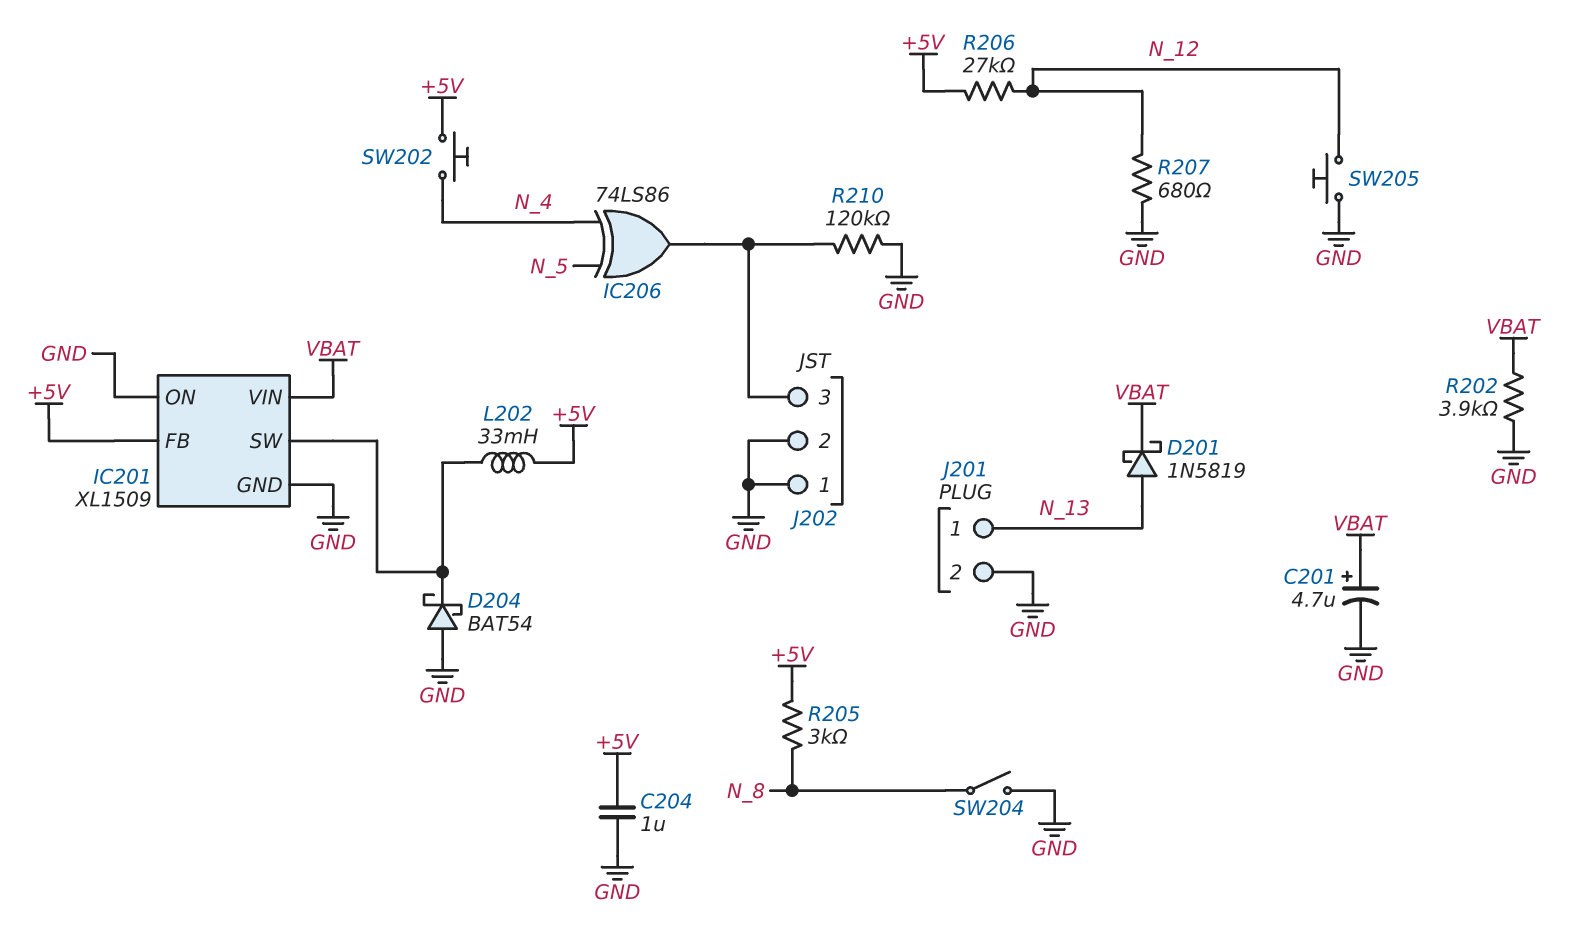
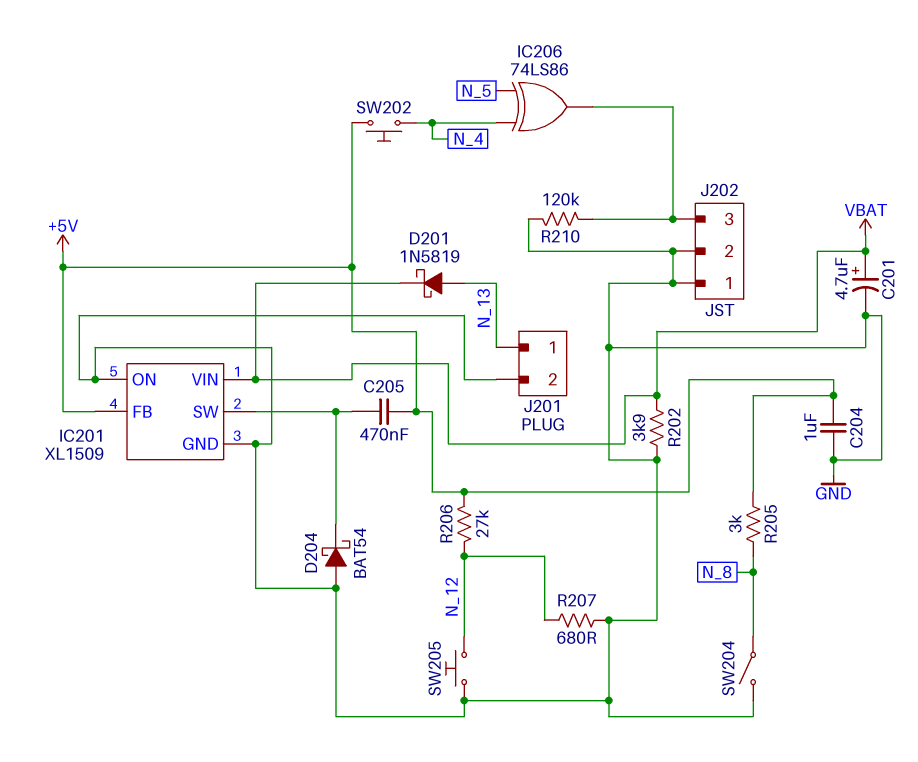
C205: none -> 470nF (+5V, IC201/SW)
L202: 33mH (+5V, IC201/SW) -> none

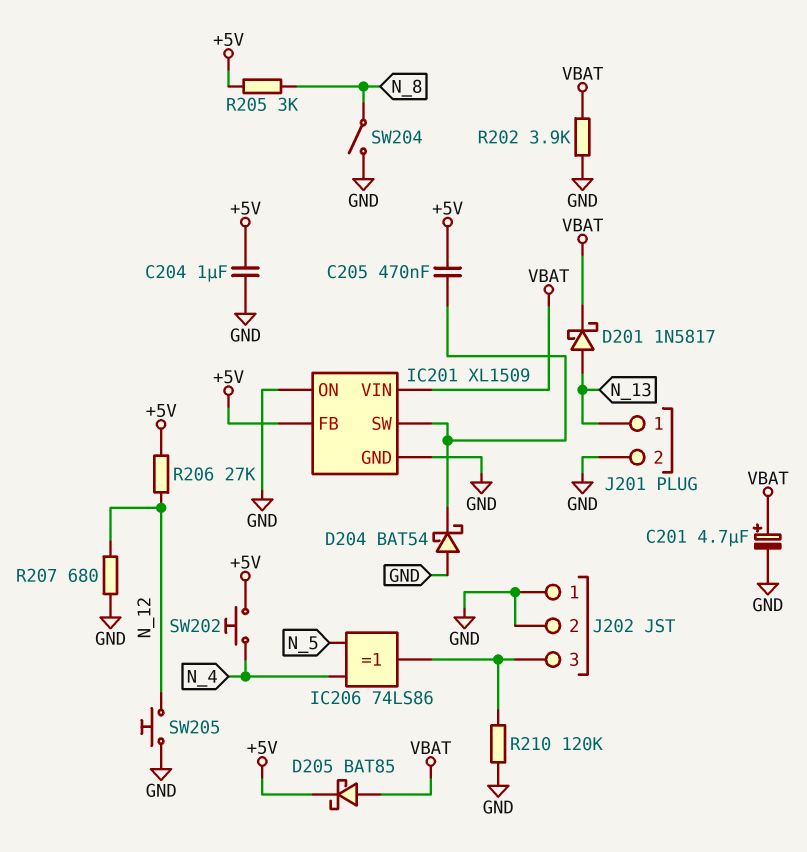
D201: schottky 1N5819 (A N_13, K VBAT) -> schottky 1N5817 (A N_13, K VBAT)
D205: none -> schottky BAT85 (A VBAT, K +5V)

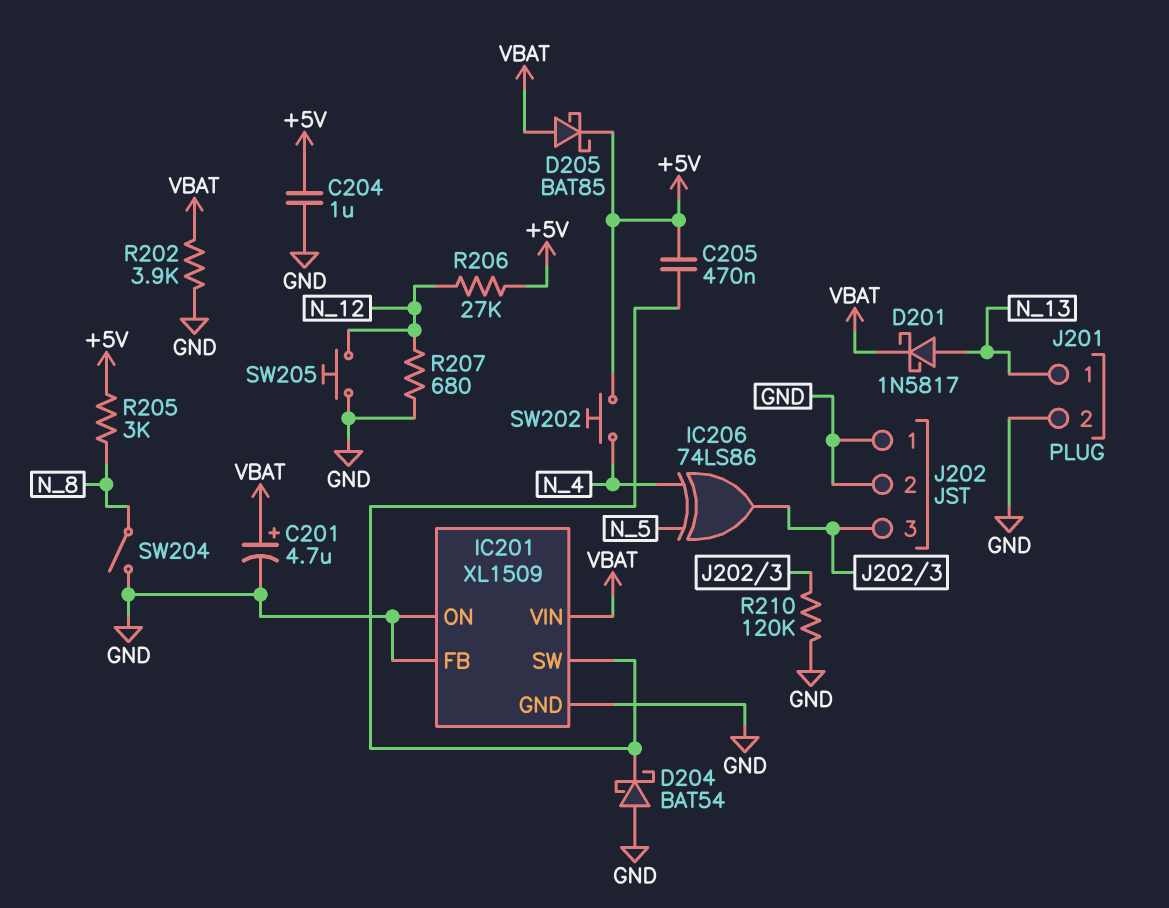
IC201 pin FB: +5V -> GND

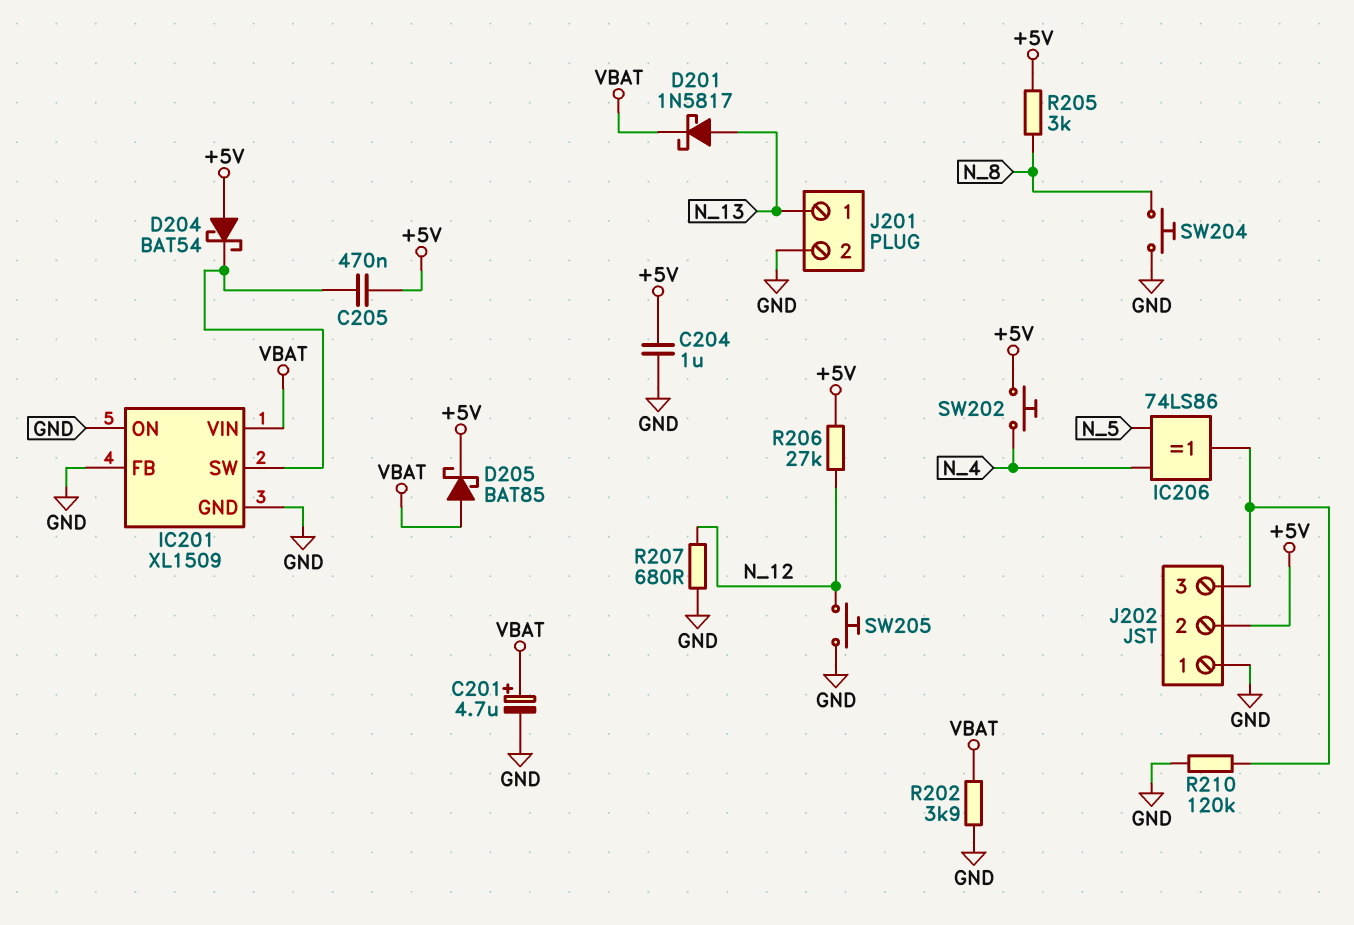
D204: schottky BAT54 (A GND, K IC201/SW) -> schottky BAT54 (A +5V, K IC201/SW)
J202 pin 2: GND -> +5V
SW204: switch (GND, N_8) -> button (GND, N_8)

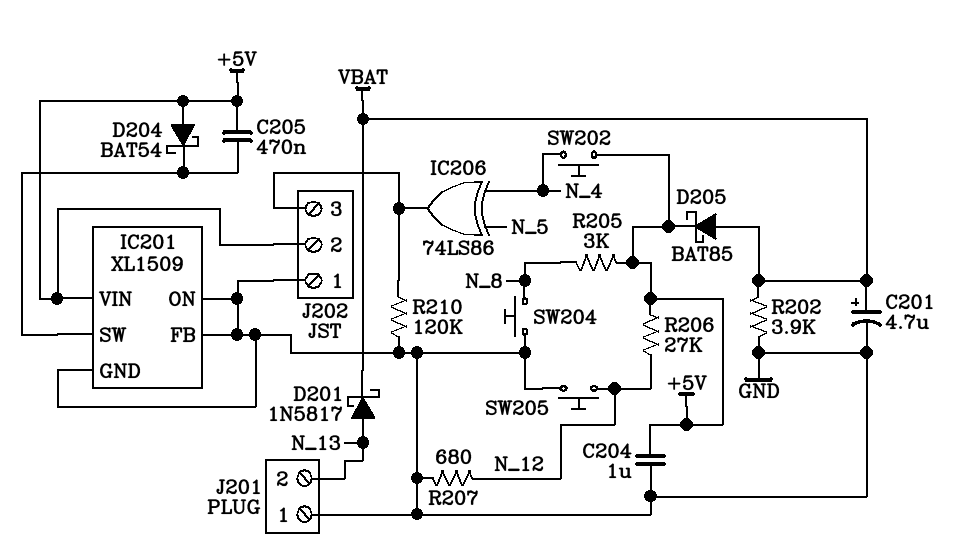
IC201 pin VIN: VBAT -> +5V
J201 pin 1: N_13 -> GND
J201 pin 2: GND -> N_13

